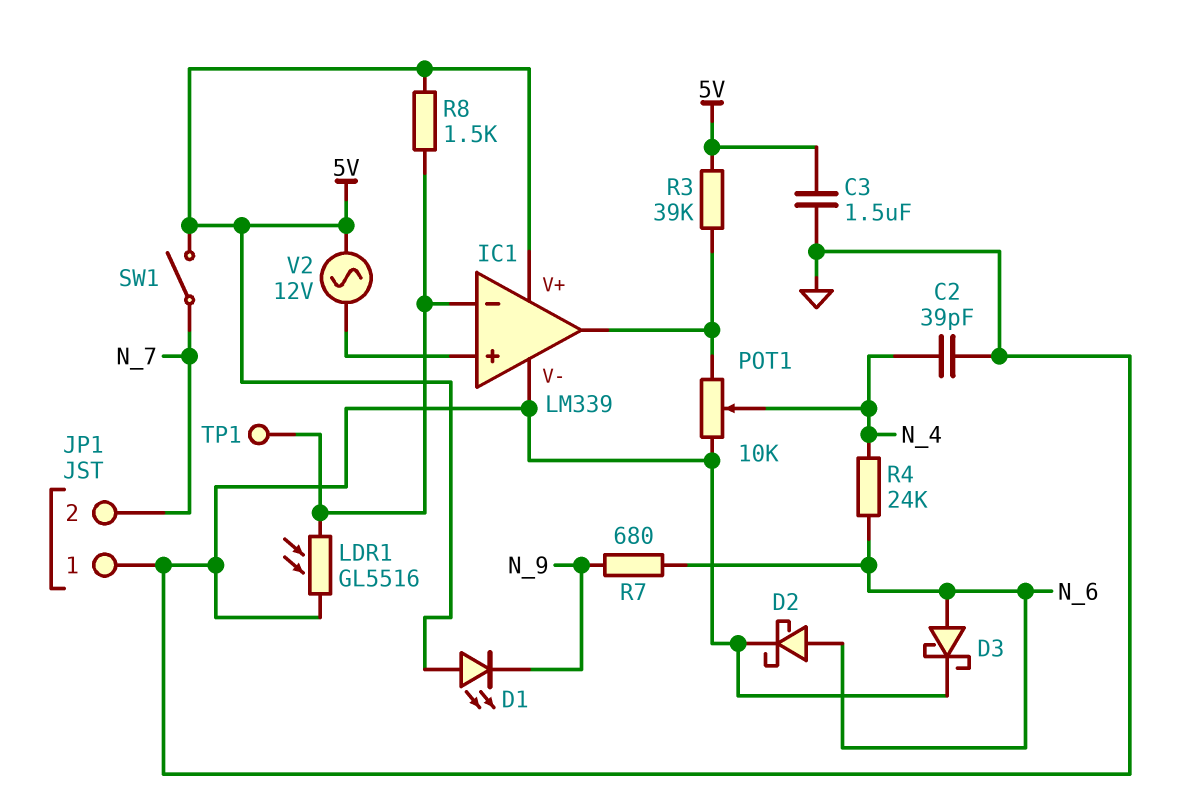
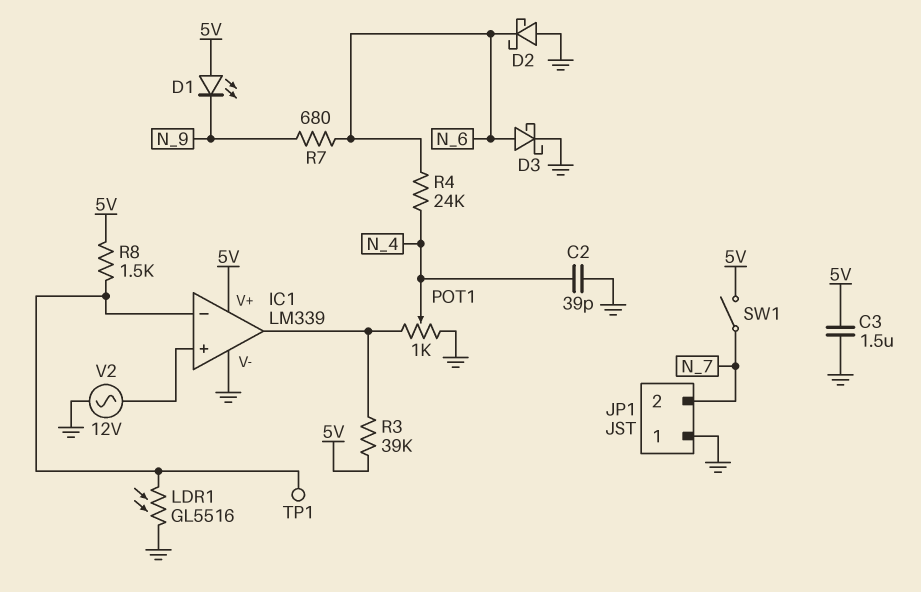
D2: schottky (A N_6, K GND) -> schottky (A GND, K N_6)
POT1: 10k (GND, IC1/out, wiper N_4) -> 1k (GND, IC1/out, wiper N_4)
V2: AC 12V (5V, IC1/in+) -> AC 12V (GND, IC1/in+)

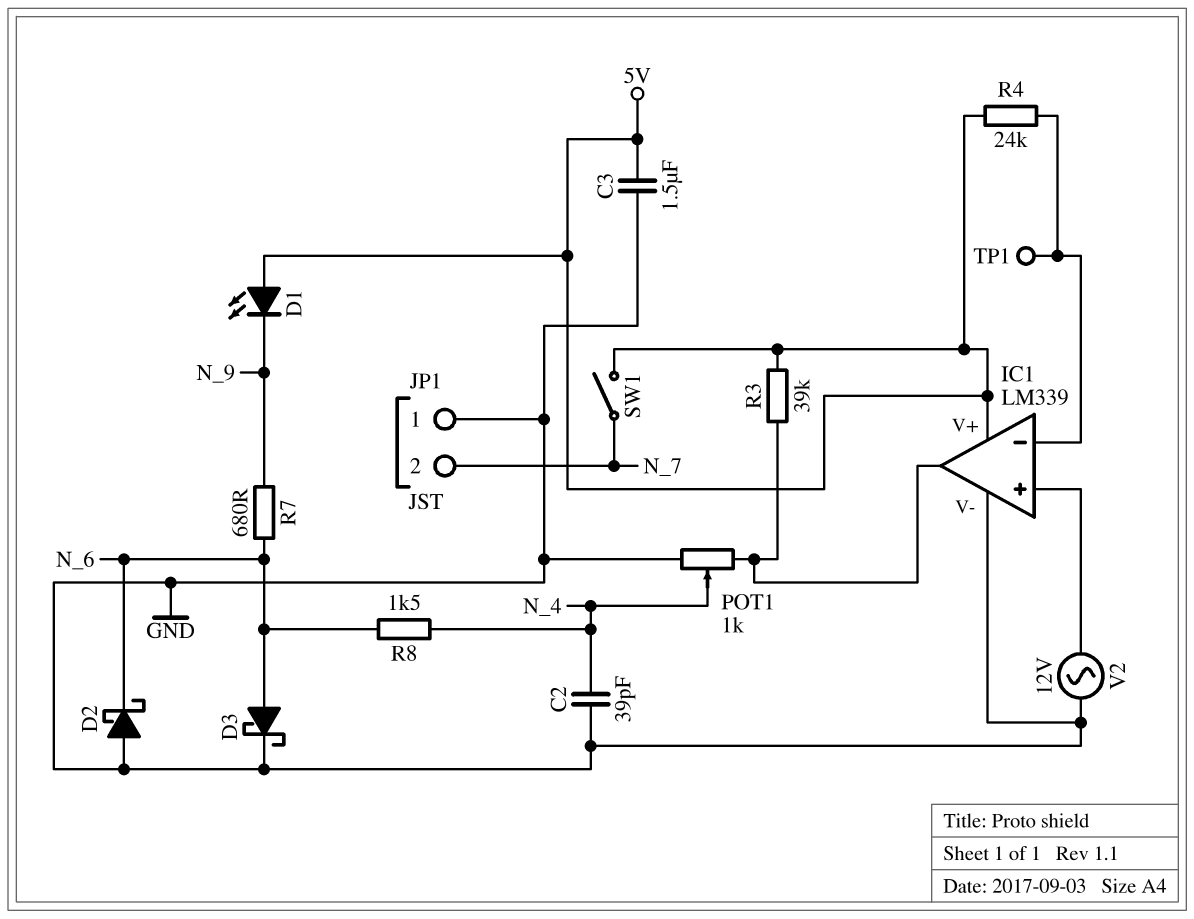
LDR1: GL5516 (GND, IC1/in-) -> none
R4: 24k (N_4, N_6) -> 24k (5V, IC1/in-)
R8: 1.5k (5V, IC1/in-) -> 1.5k (N_4, N_6)

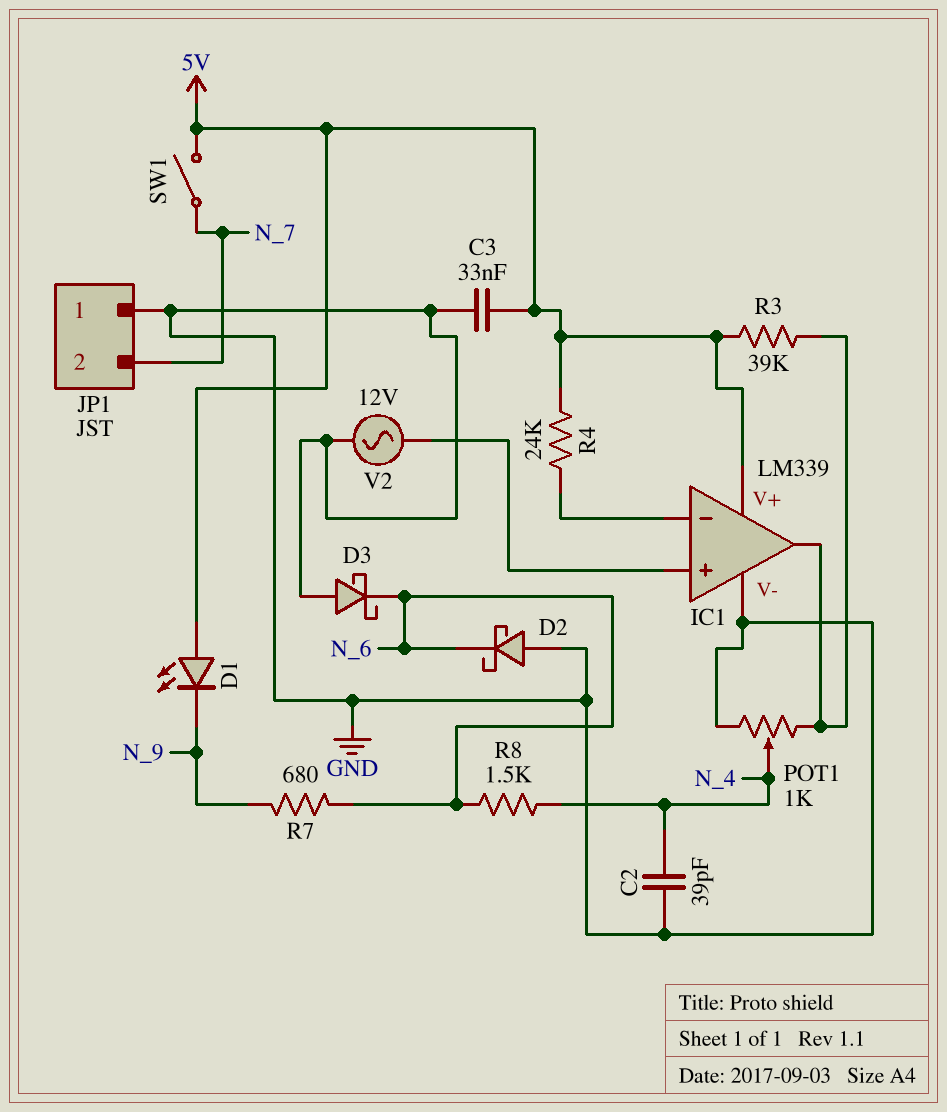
C3: 1.5uF (5V, GND) -> 33nF (5V, GND)
D3: schottky (A N_6, K GND) -> schottky (A GND, K N_6)
TP1: test point (IC1/in-) -> none

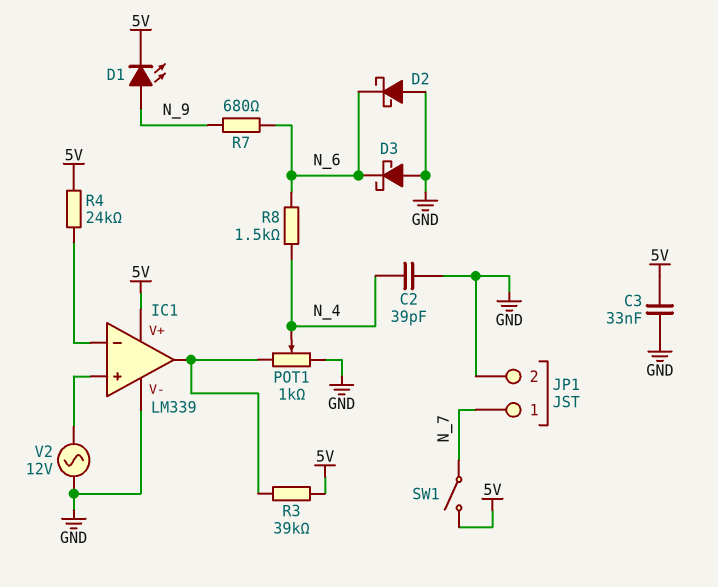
D1: LED (A 5V, K N_9) -> LED (A N_9, K 5V)
JP1 pin 1: GND -> N_7
JP1 pin 2: N_7 -> GND

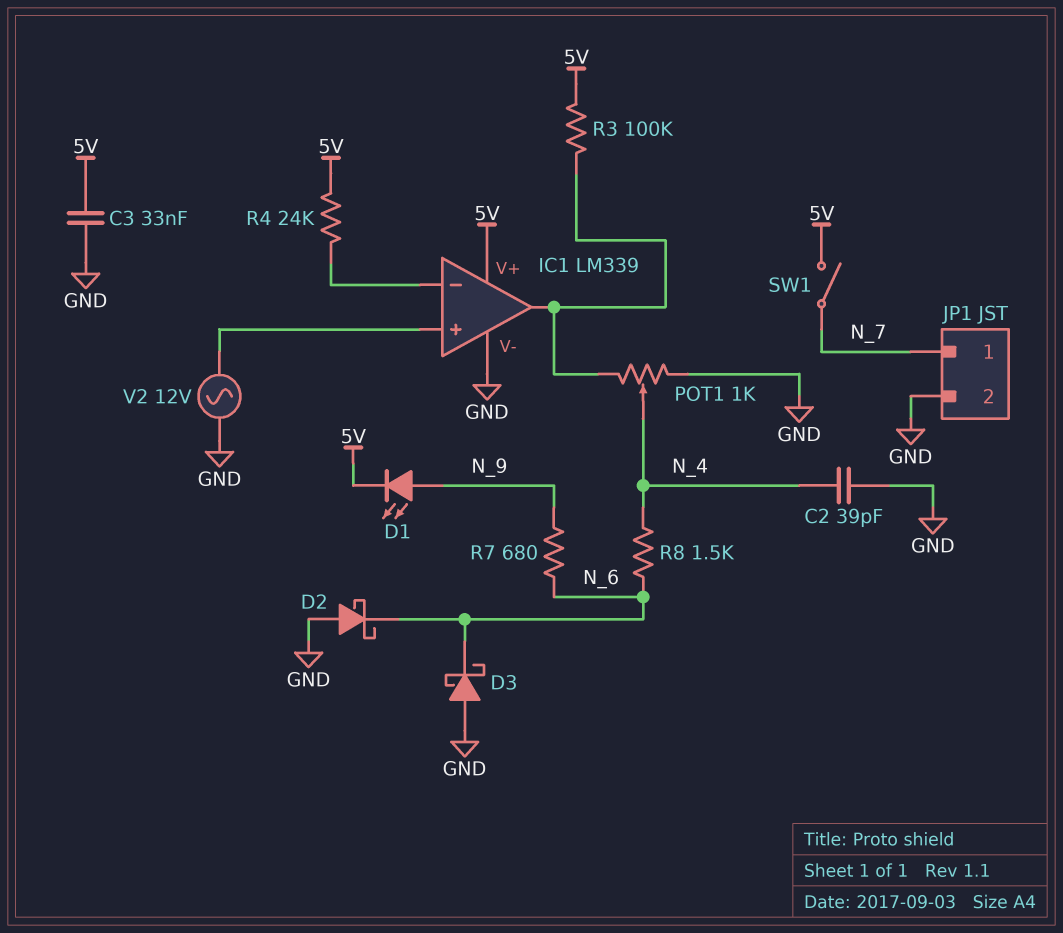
R3: 39k (5V, IC1/out) -> 100k (5V, IC1/out)

